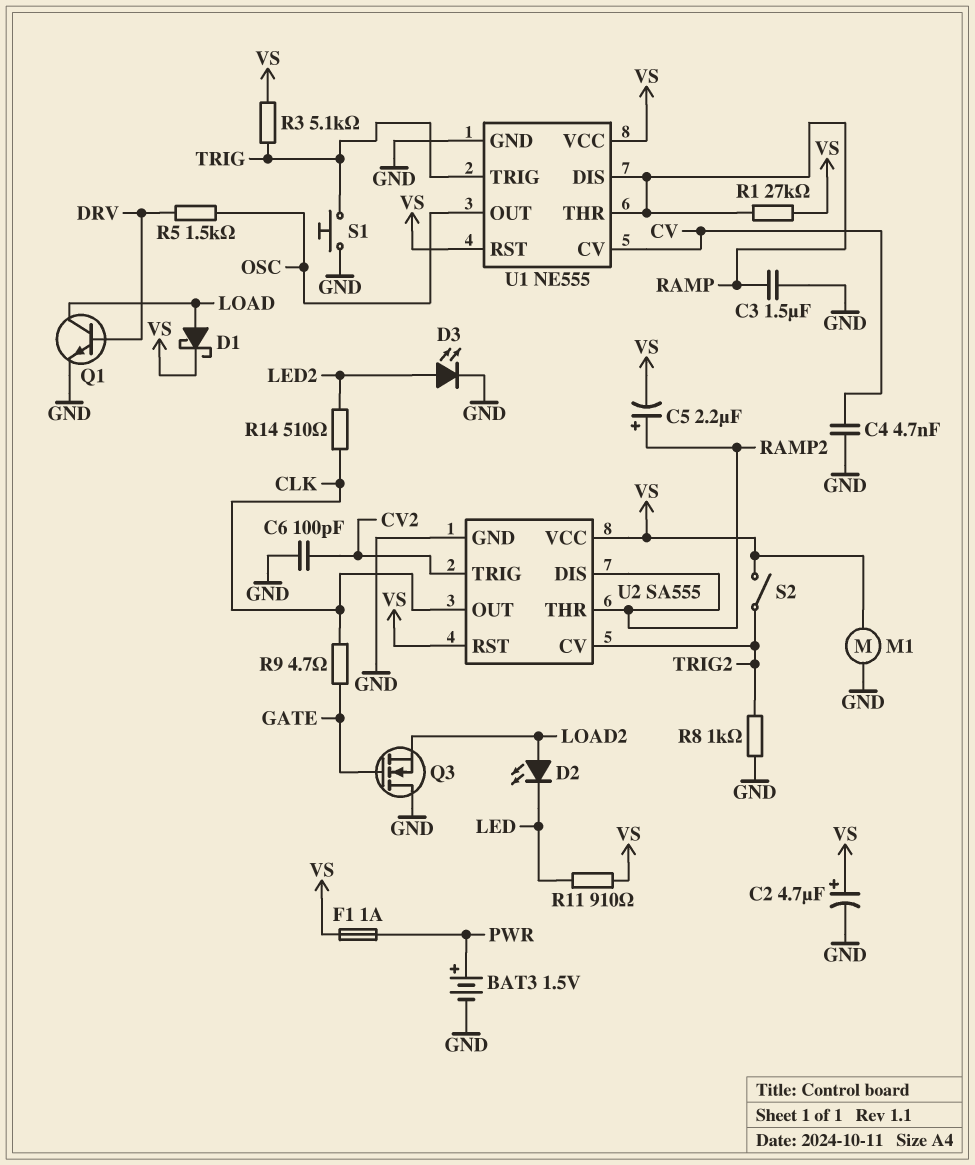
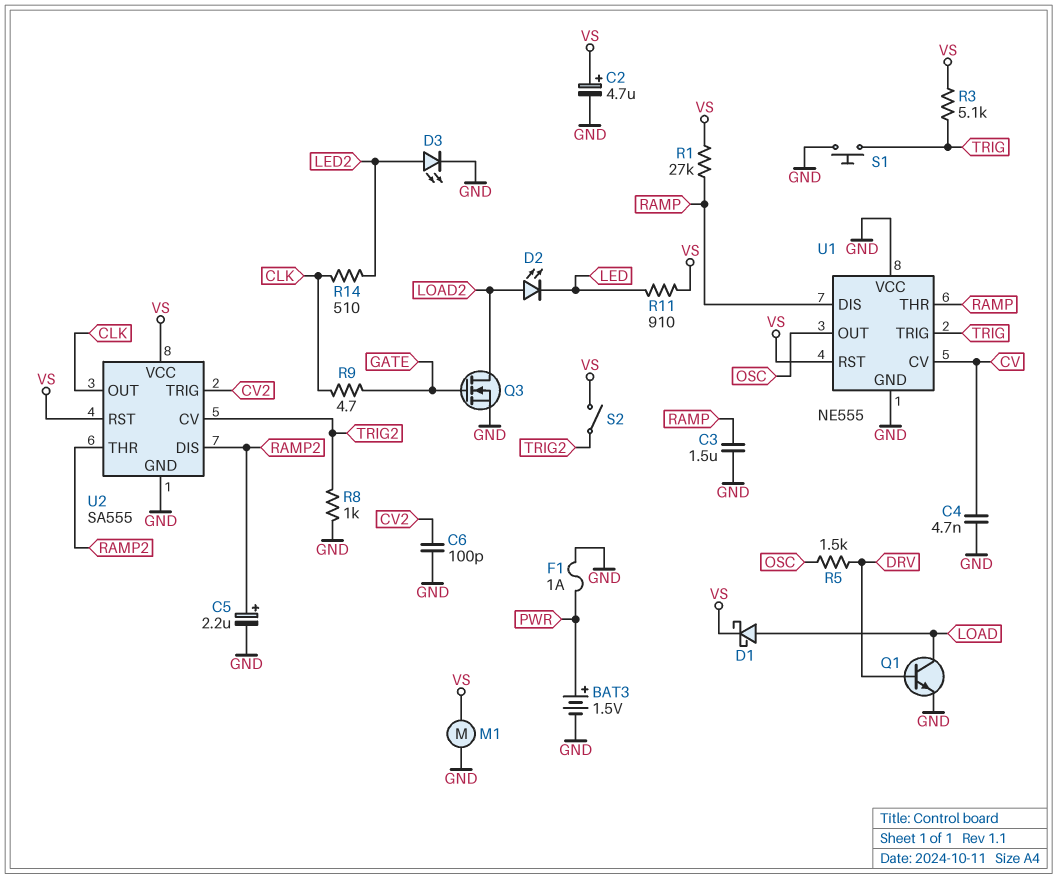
C5: 2.2uF (plus RAMP2, minus VS) -> 2.2uF (plus RAMP2, minus GND)
F1: 1A (PWR, VS) -> 1A (GND, PWR)
Q3: NMOS (G GATE, D GND, S LOAD2) -> NMOS (G GATE, D LOAD2, S GND)
U1 pin VCC: VS -> GND

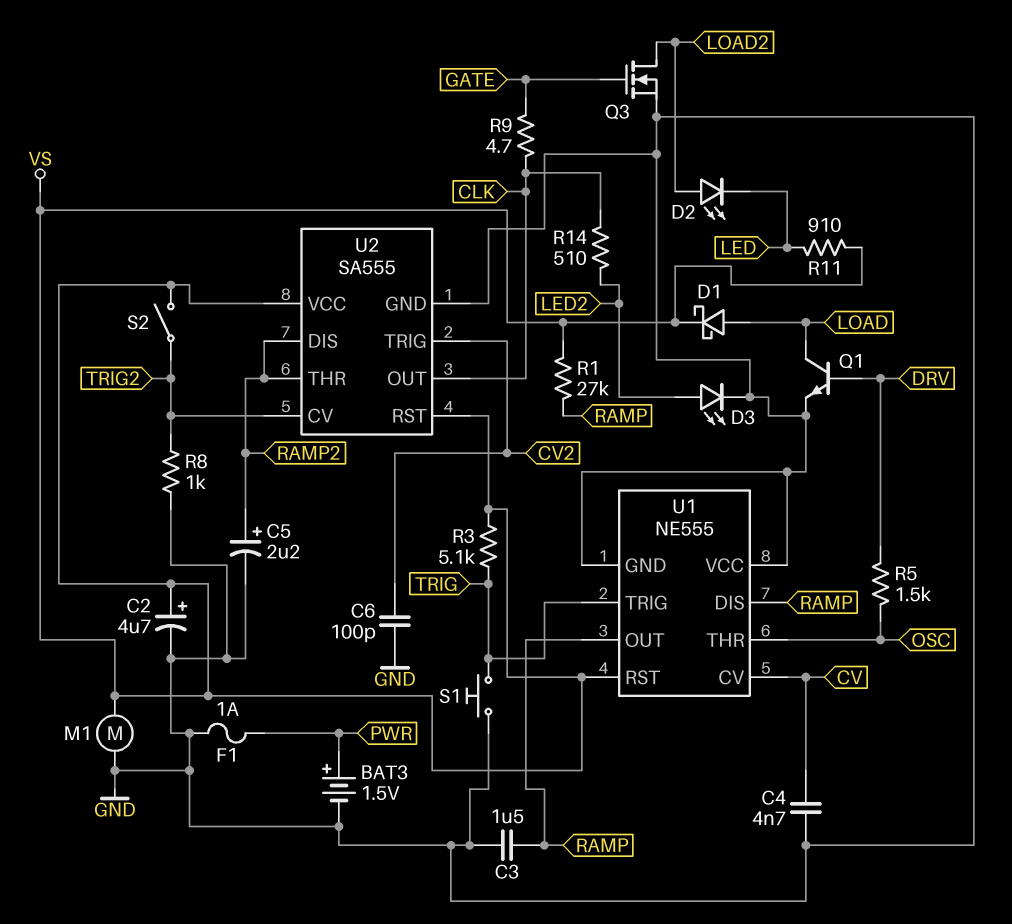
U1 pin OUT: OSC -> RAMP
U1 pin THR: RAMP -> OSC

